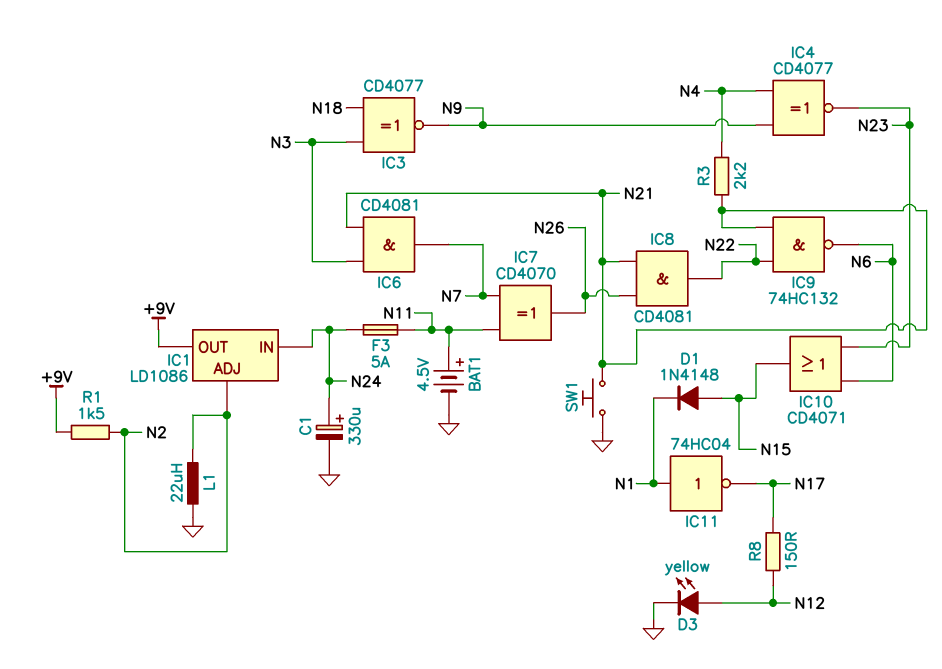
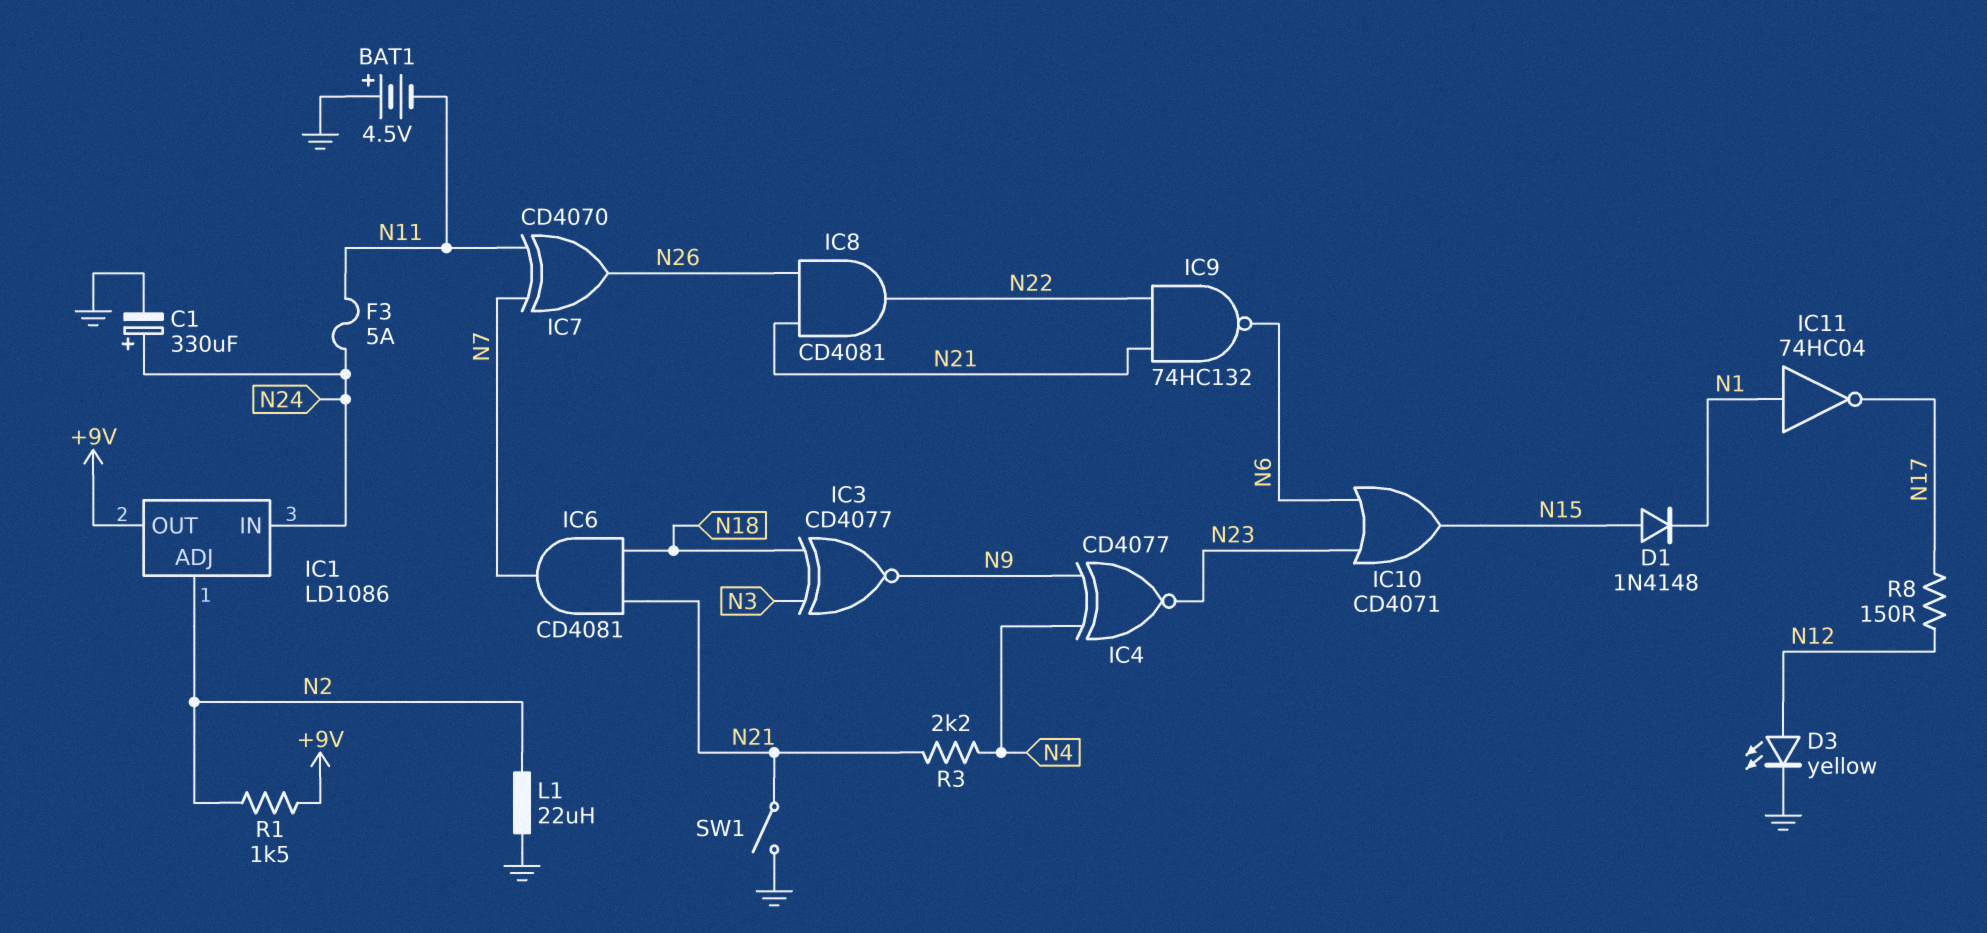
BAT1: 4.5V (plus N11, minus GND) -> 4.5V (plus GND, minus N11)
IC6: AND CD4081 (in N3, in N21, out N7) -> AND CD4081 (in N18, in N21, out N7)
SW1: button (GND, N21) -> switch (GND, N21)

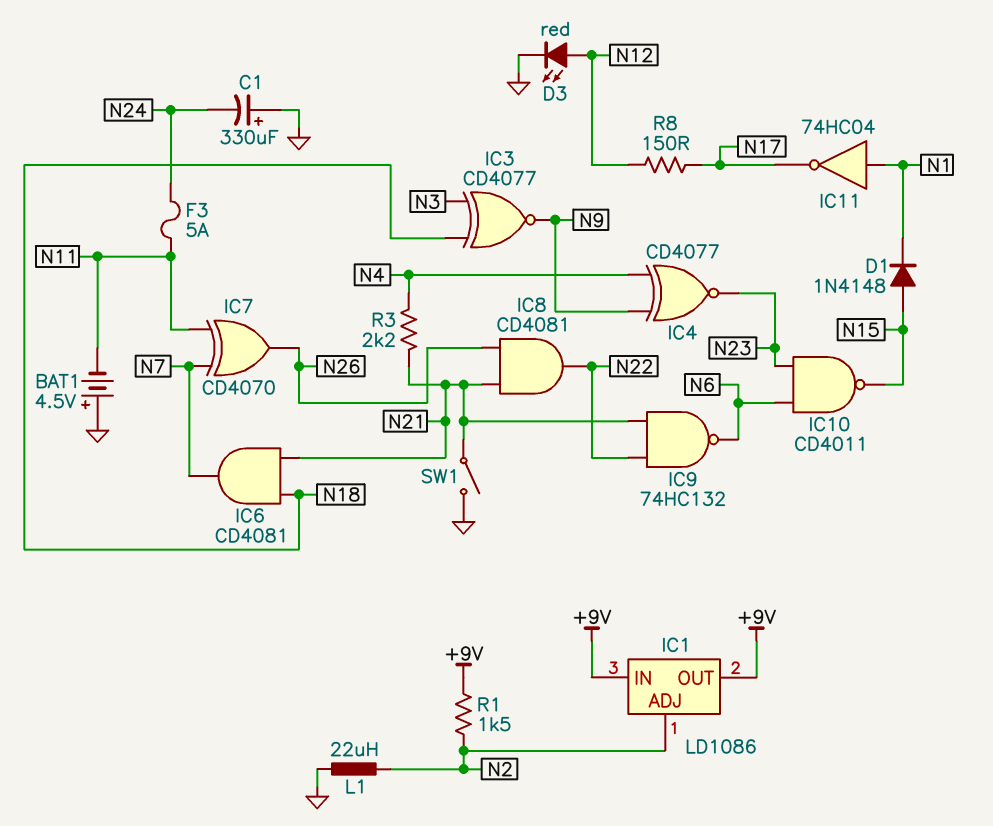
C1: 330uF (plus N24, minus GND) -> 330uF (plus GND, minus N24)
D3: LED yellow (A N12, K GND) -> LED red (A N12, K GND)
IC1 pin IN: N24 -> +9V
IC10: OR CD4071 (in N6, in N23, out N15) -> NAND CD4011 (in N6, in N23, out N15)

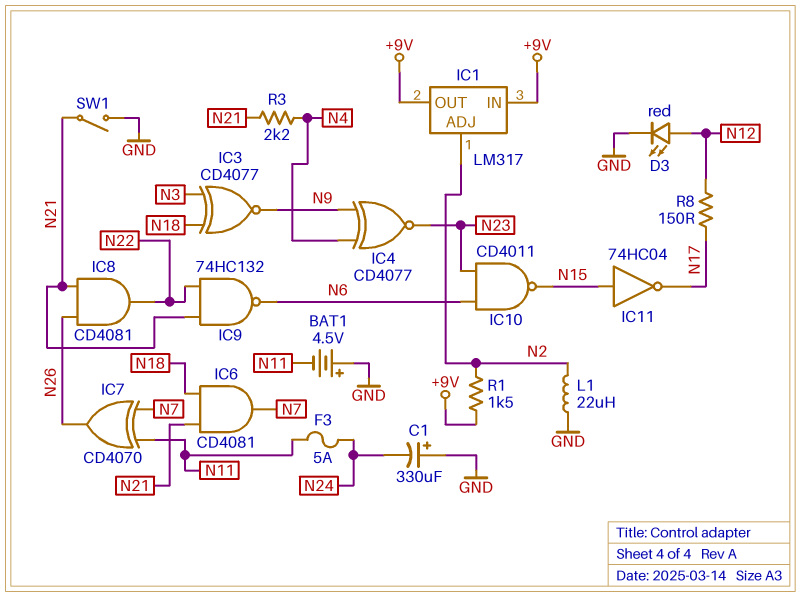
D1: diode 1N4148 (A N15, K N1) -> none
IC1: LD1086 -> LM317
IC11: NOT 74HC04 (in N1, out N17) -> NOT 74HC04 (in N15, out N17)

